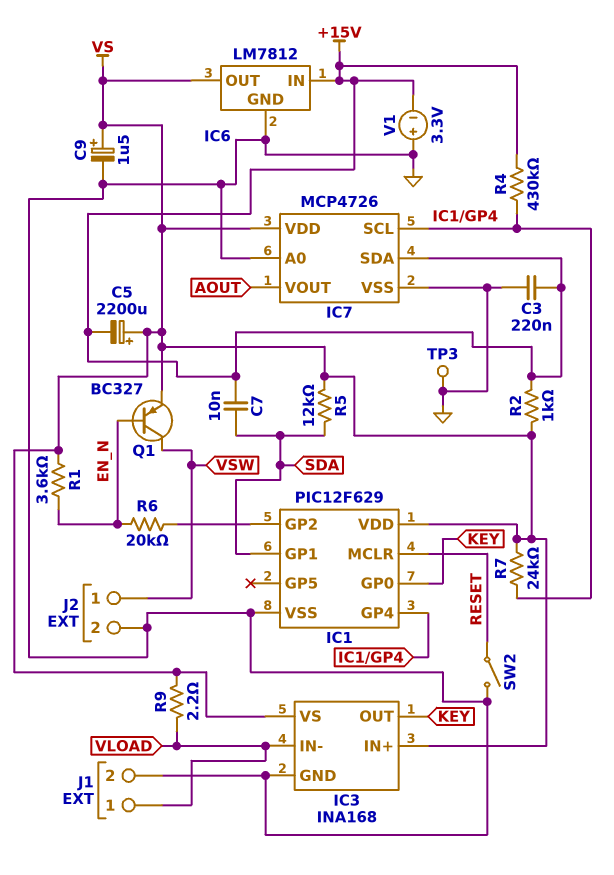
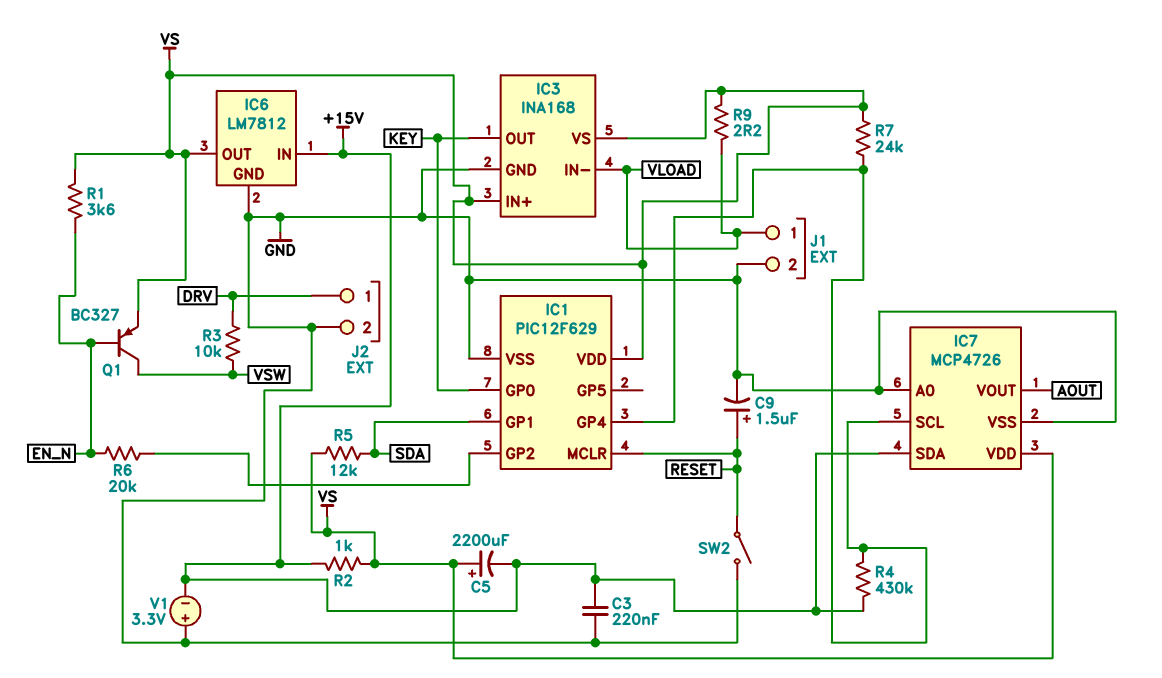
C7: 10nF (+15V, SDA) -> none
C9: 1.5uF (plus VS, minus GND) -> 1.5uF (plus RESET, minus GND)
J2 pin 1: VSW -> DRV
R3: none -> 10k (DRV, VSW)
TP3: test point (GND) -> none

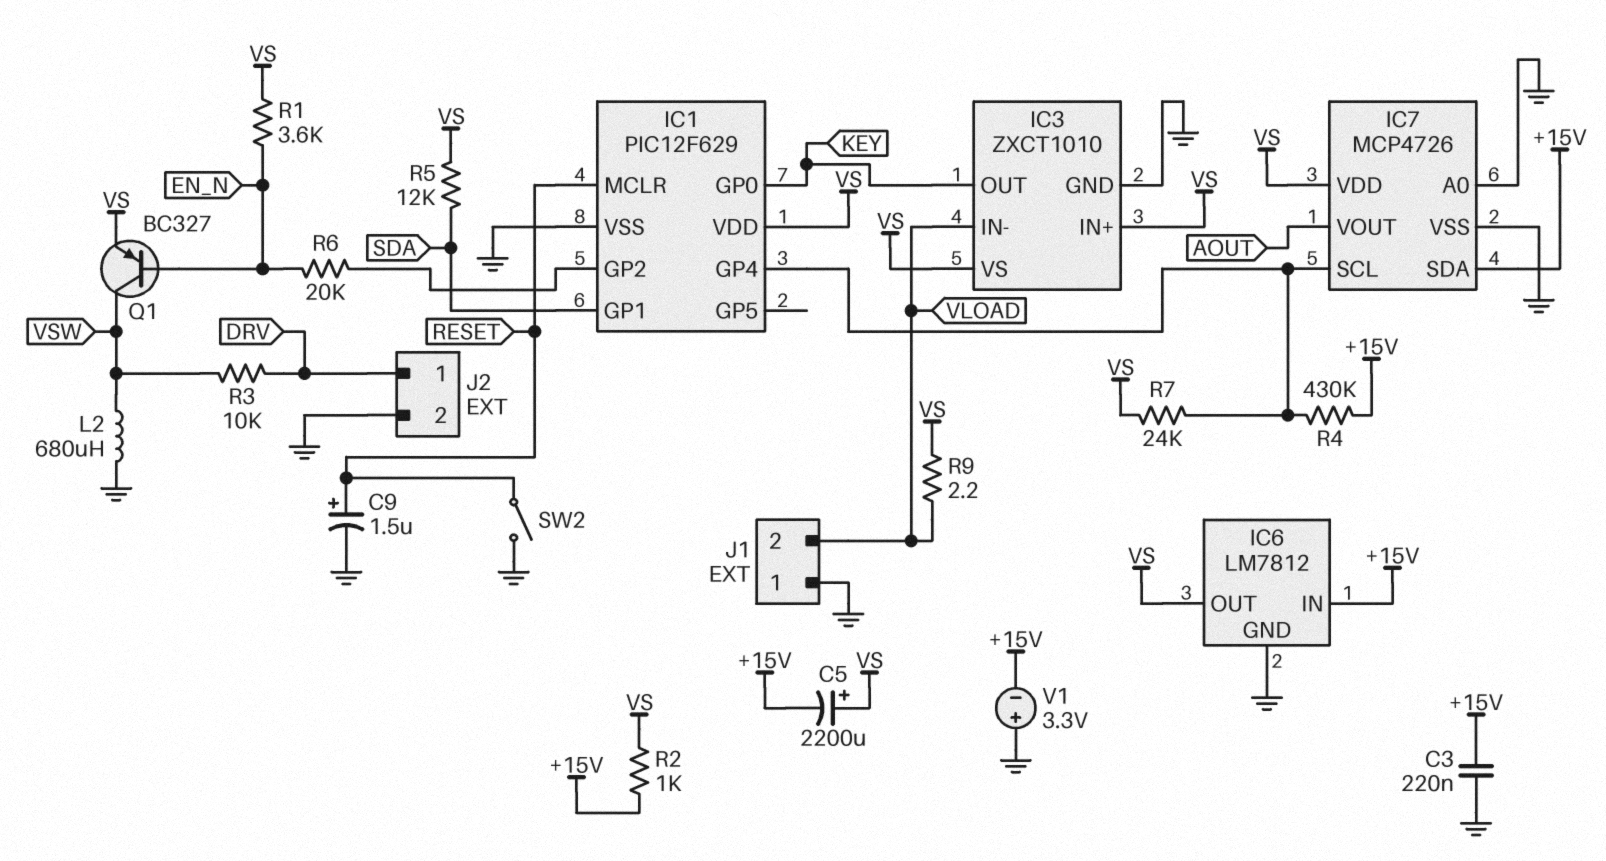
IC3: INA168 -> ZXCT1010
J1 pin 1: VLOAD -> GND
J1 pin 2: GND -> VLOAD
L2: none -> 680uH (GND, VSW)

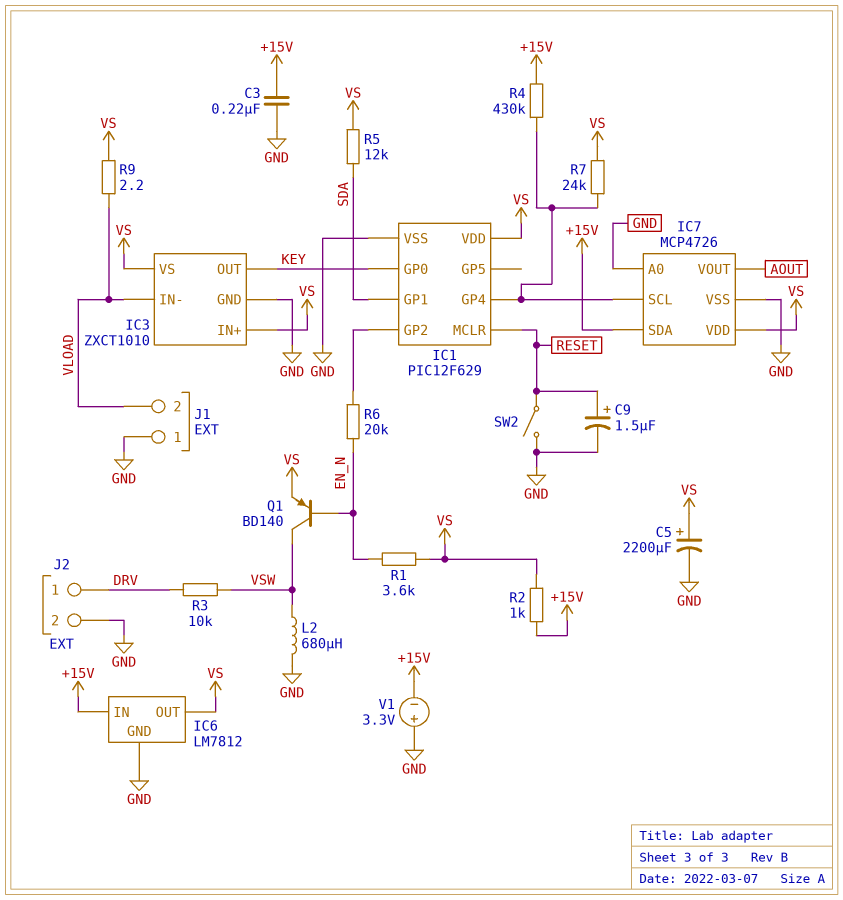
C5: 2200uF (plus VS, minus +15V) -> 2200uF (plus VS, minus GND)
Q1: PNP BC327 (B EN_N, C VSW, E VS) -> PNP BD140 (B EN_N, C VSW, E VS)

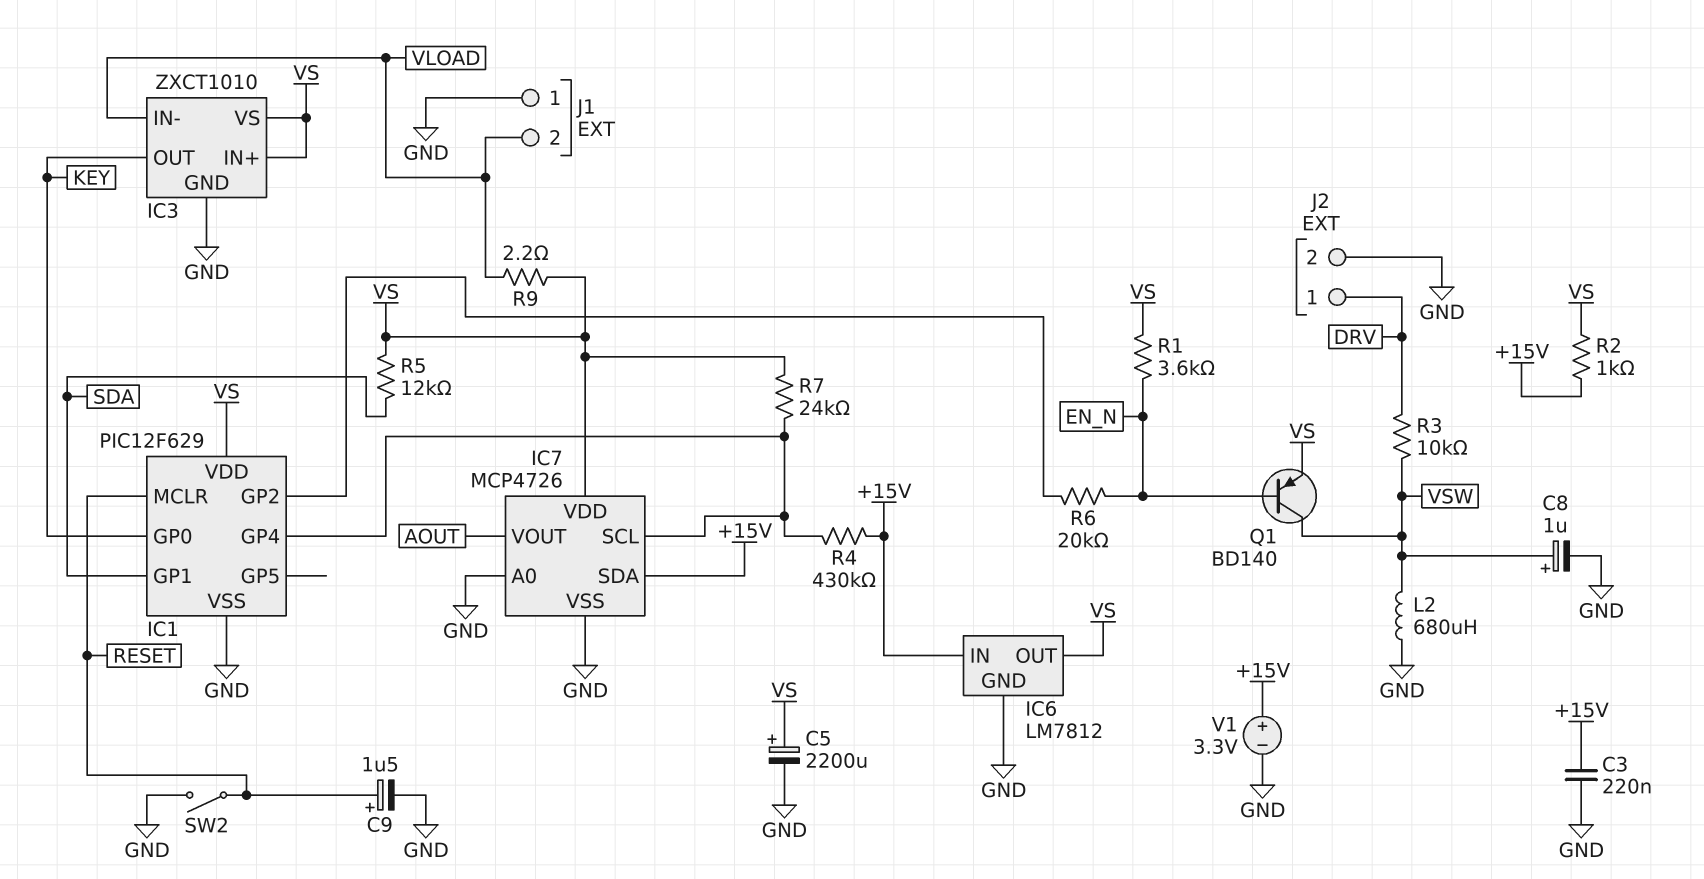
C8: none -> 1uF (plus VSW, minus GND)
V1: 3.3V (plus GND, minus +15V) -> 3.3V (plus +15V, minus GND)

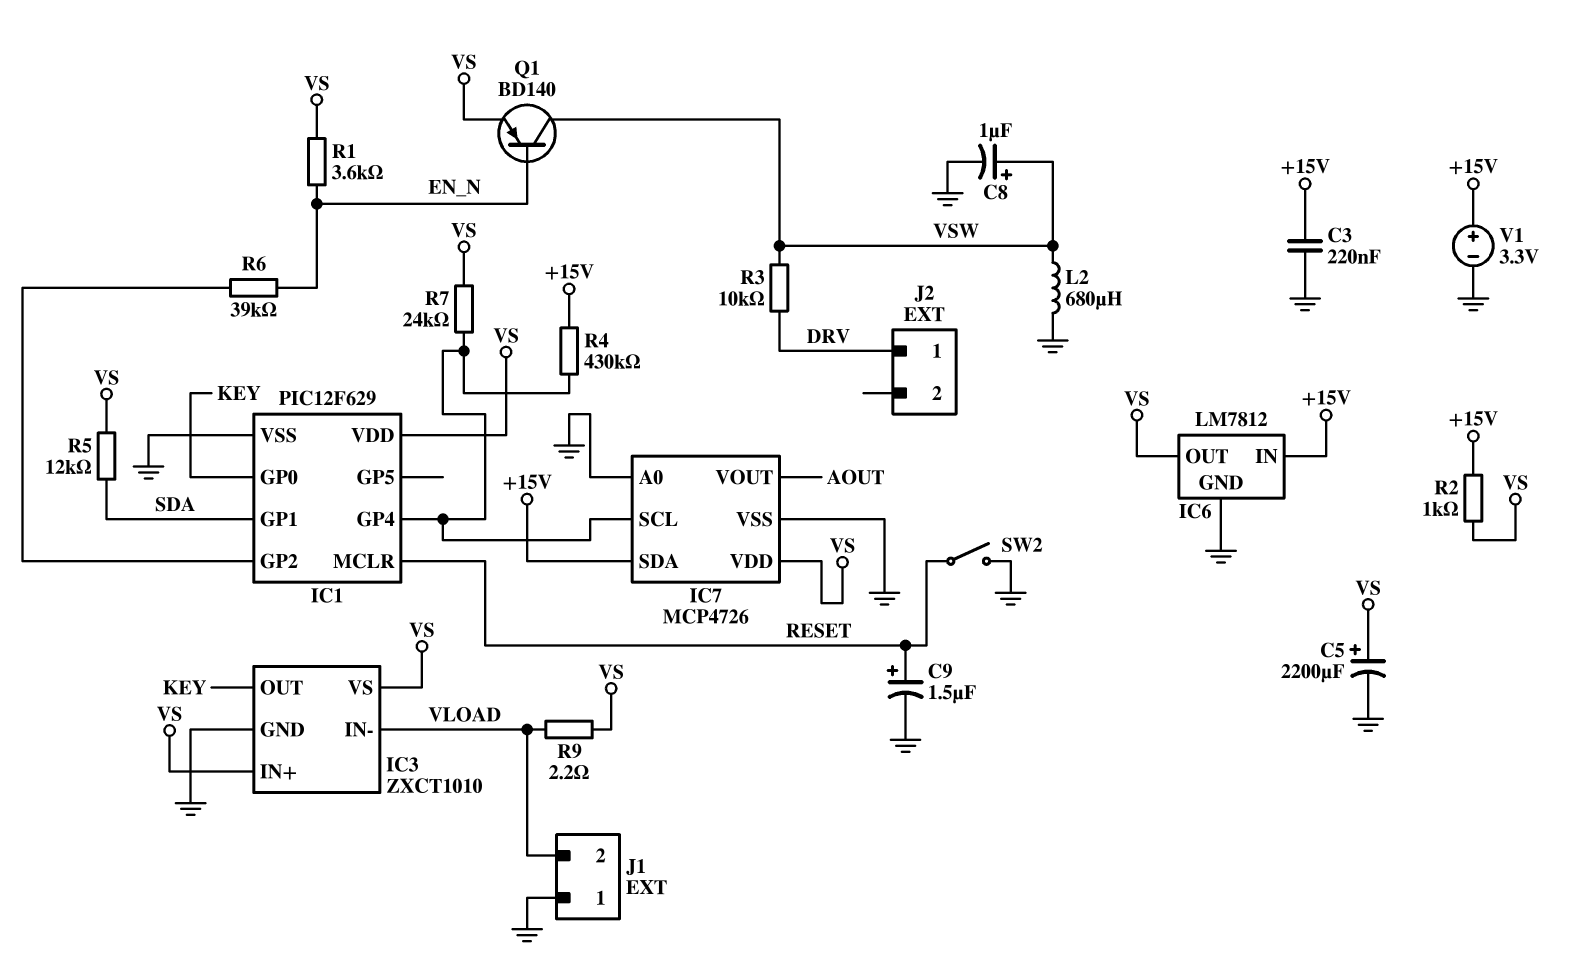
J2 pin 2: GND -> none
R6: 20k (EN_N, IC1/GP2) -> 39k (EN_N, IC1/GP2)

